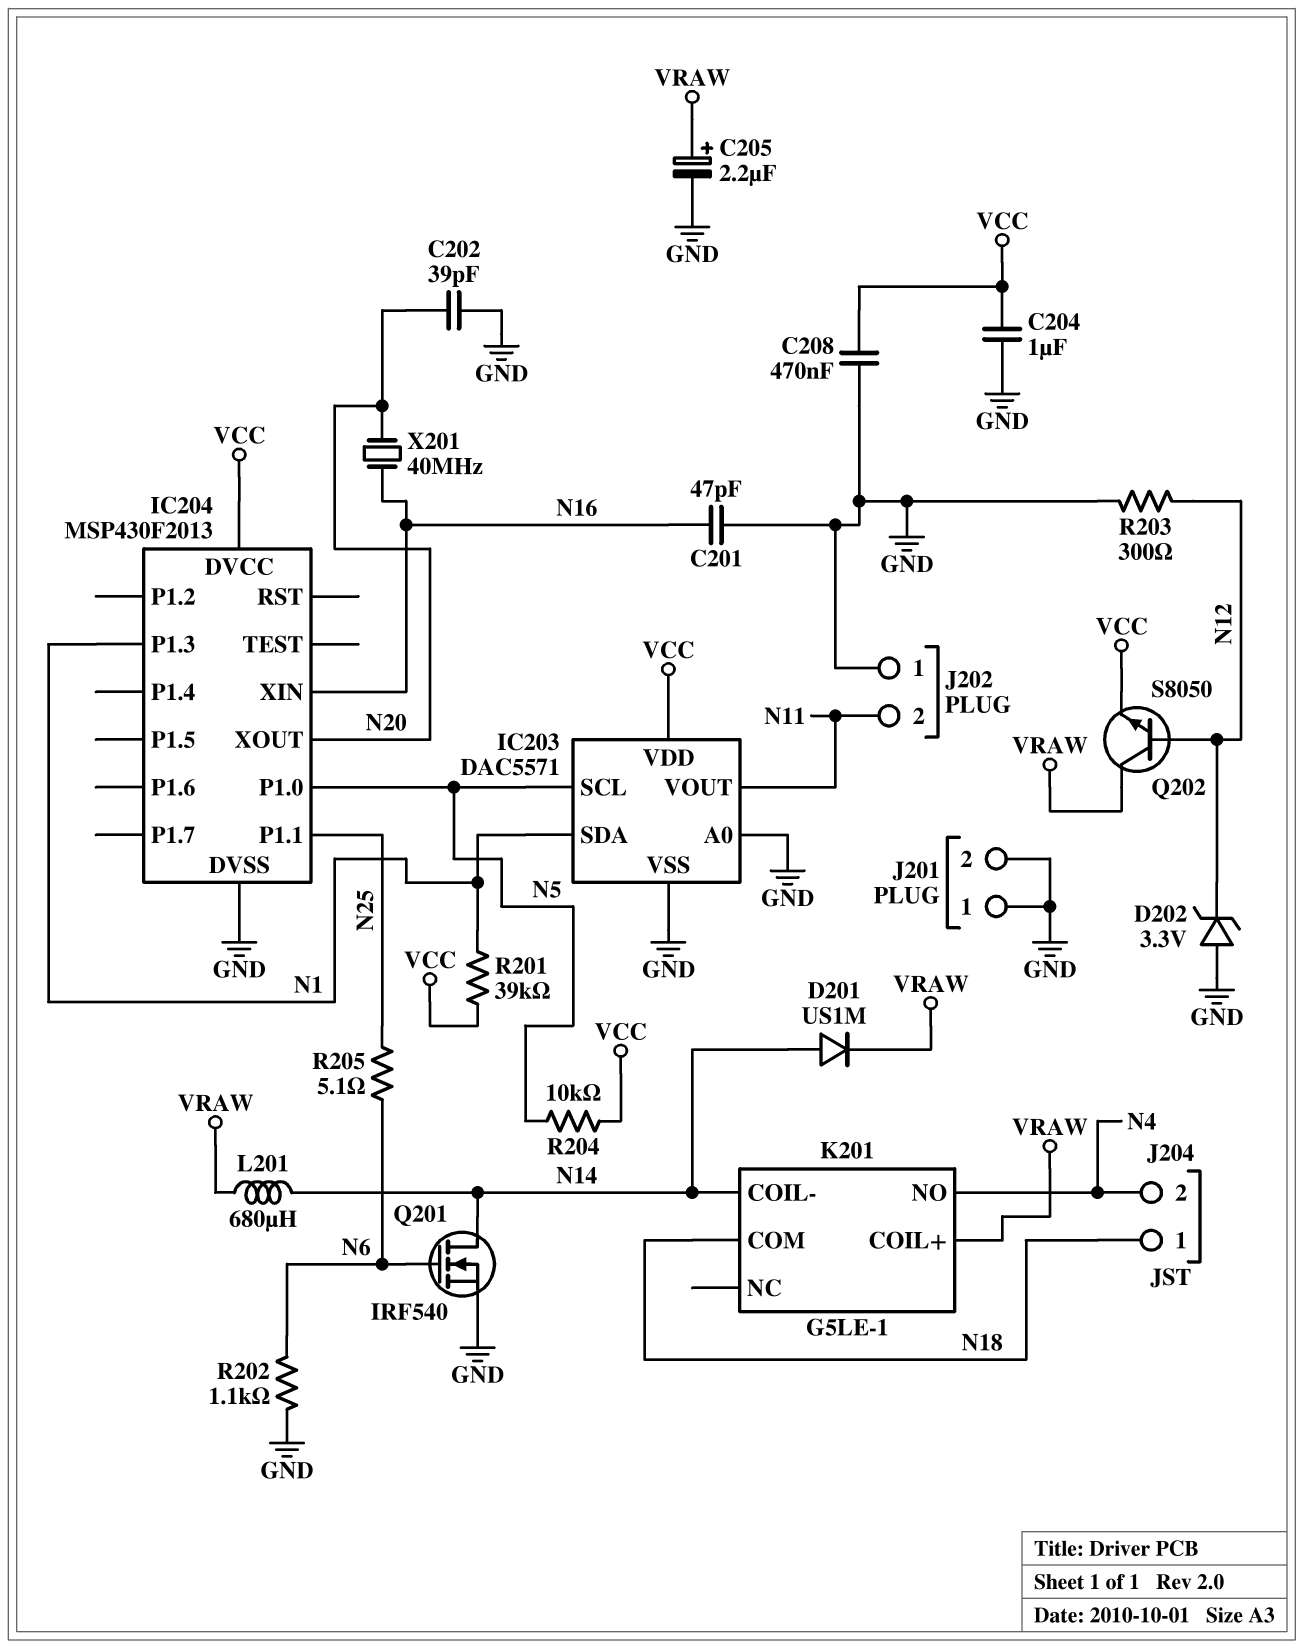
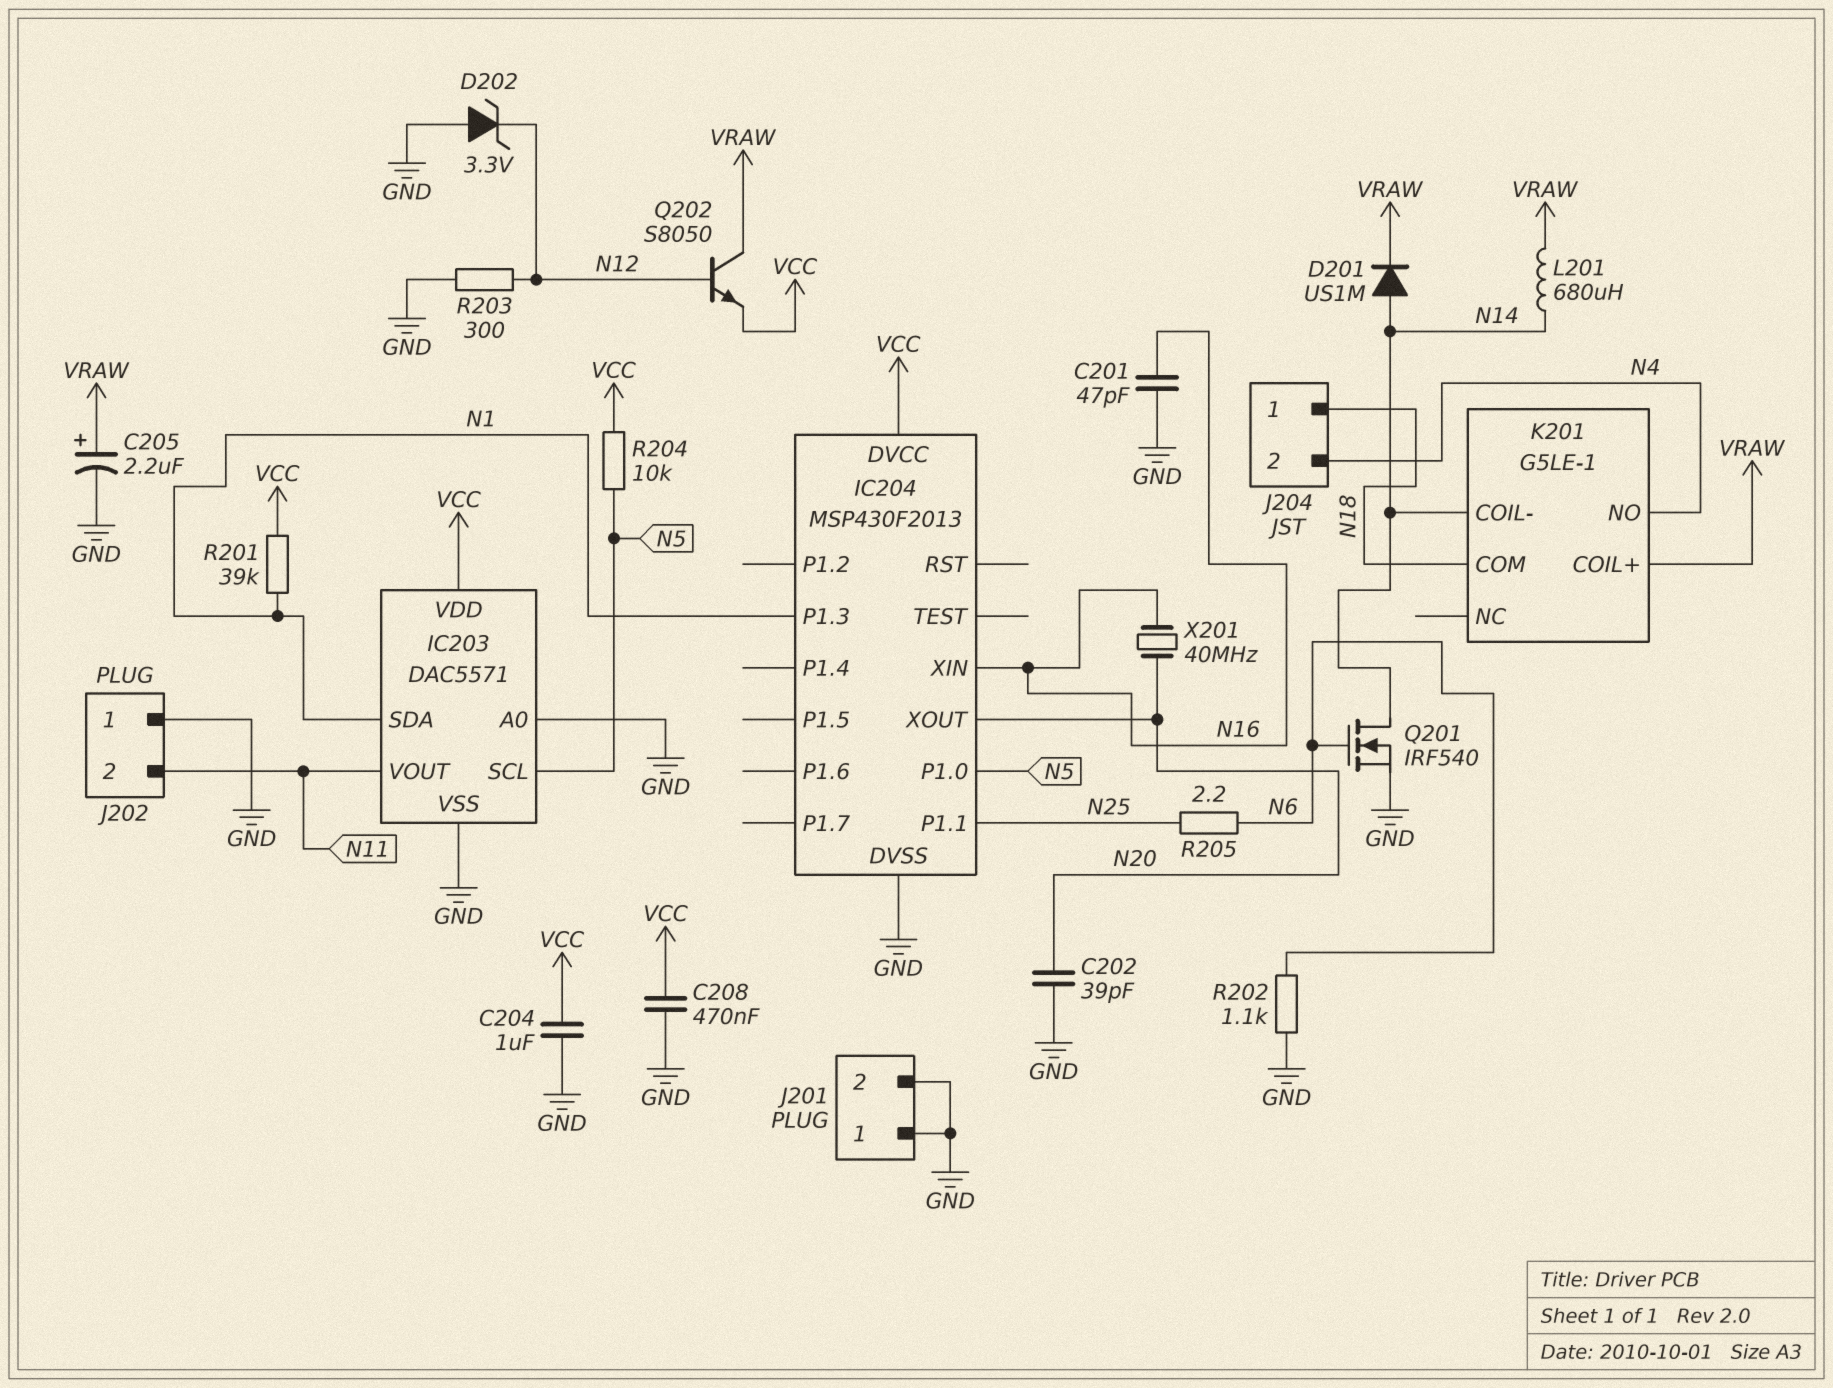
R205: 5.1 (N6, N25) -> 2.2 (N6, N25)

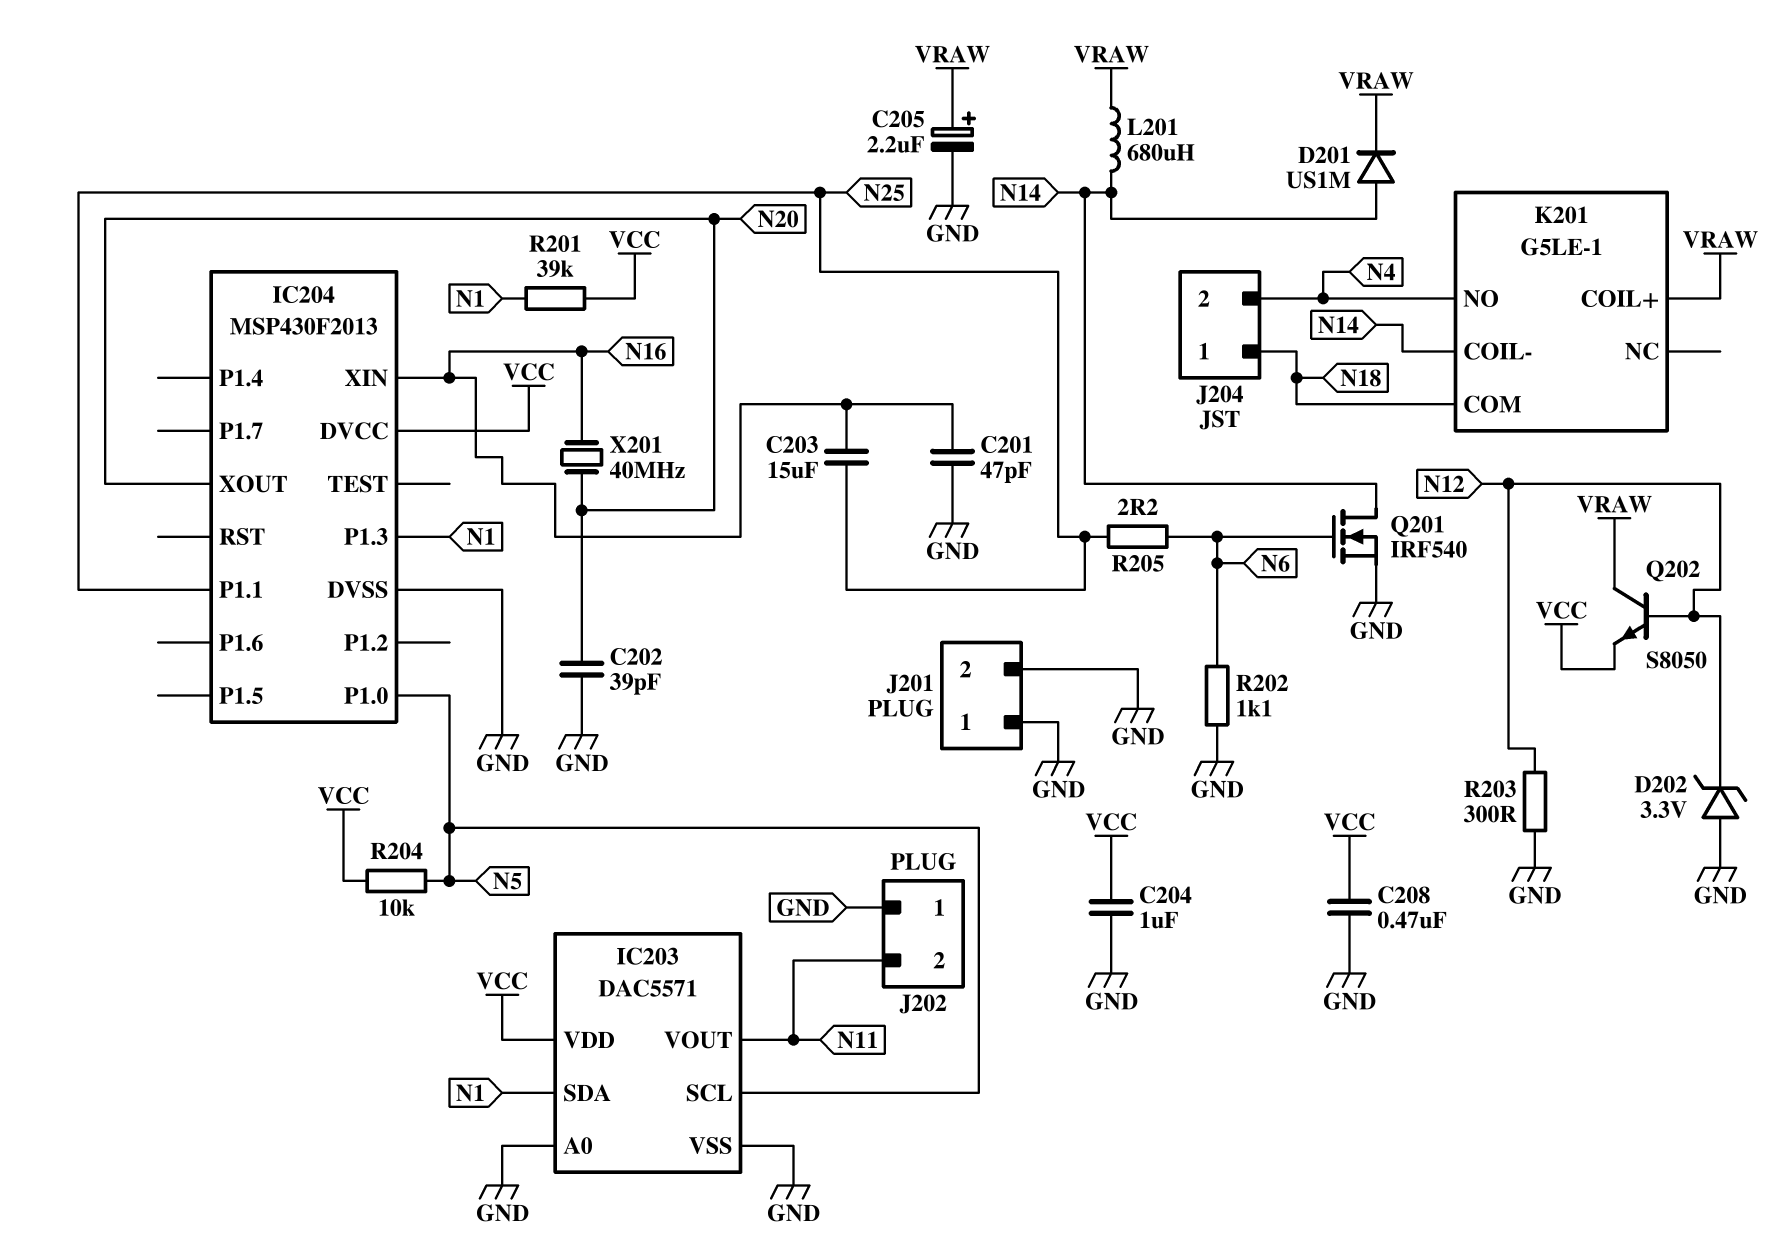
C203: none -> 15uF (N16, N25)

